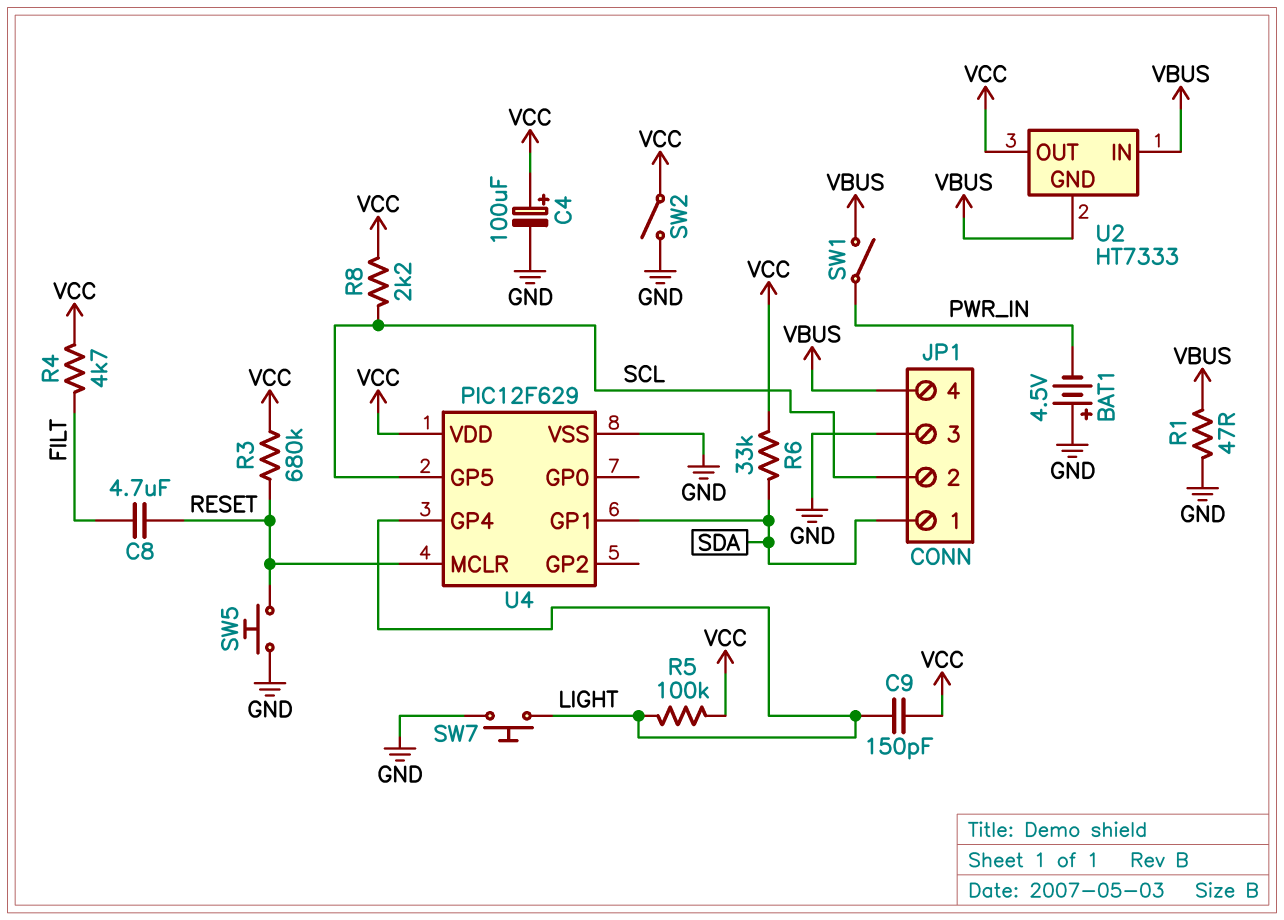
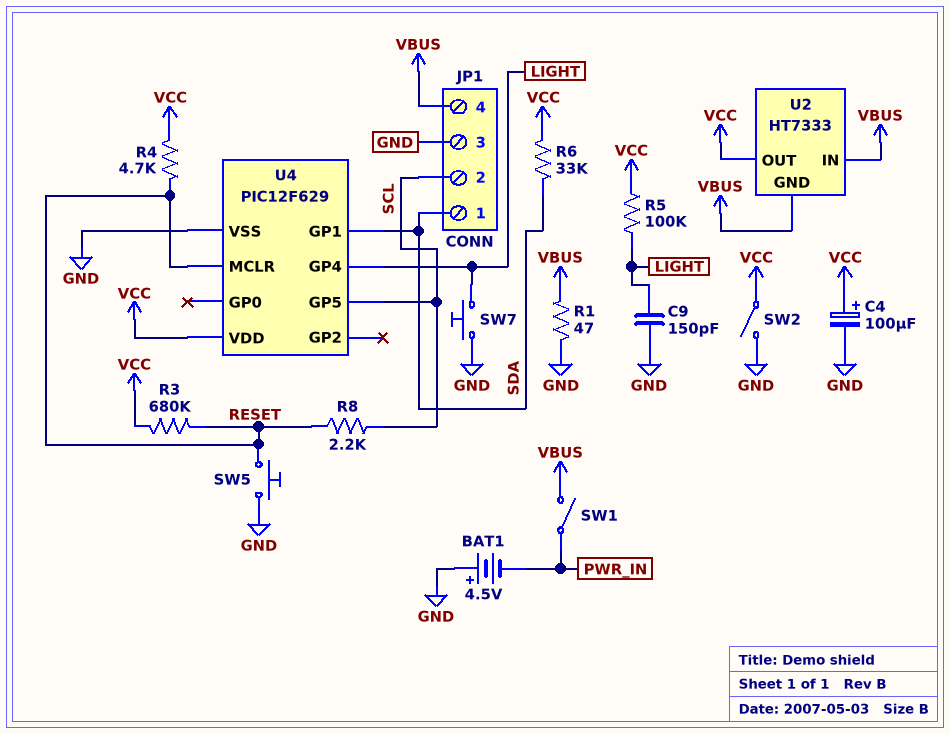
C8: 4.7uF (FILT, RESET) -> none
C9: 150pF (LIGHT, VCC) -> 150pF (GND, LIGHT)
R4: 4.7k (FILT, VCC) -> 4.7k (RESET, VCC)
R8: 2.2k (SCL, VCC) -> 2.2k (RESET, SCL)

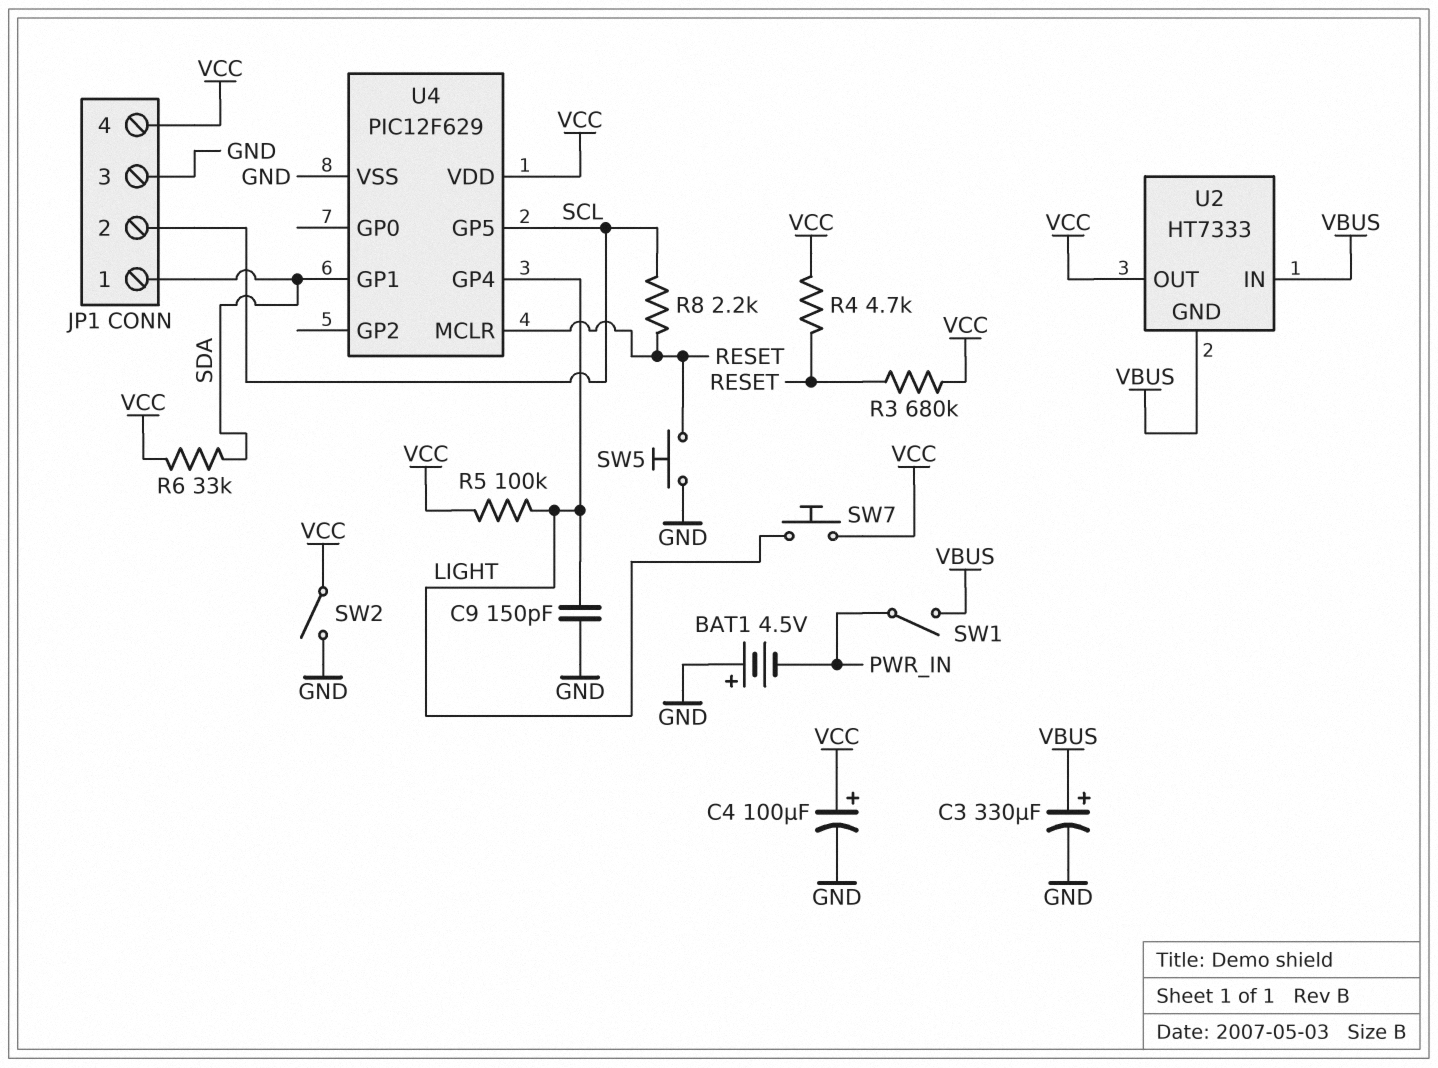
C3: none -> 330uF (plus VBUS, minus GND)
JP1 pin 4: VBUS -> VCC
R1: 47 (GND, VBUS) -> none
SW7: button (GND, LIGHT) -> button (LIGHT, VCC)

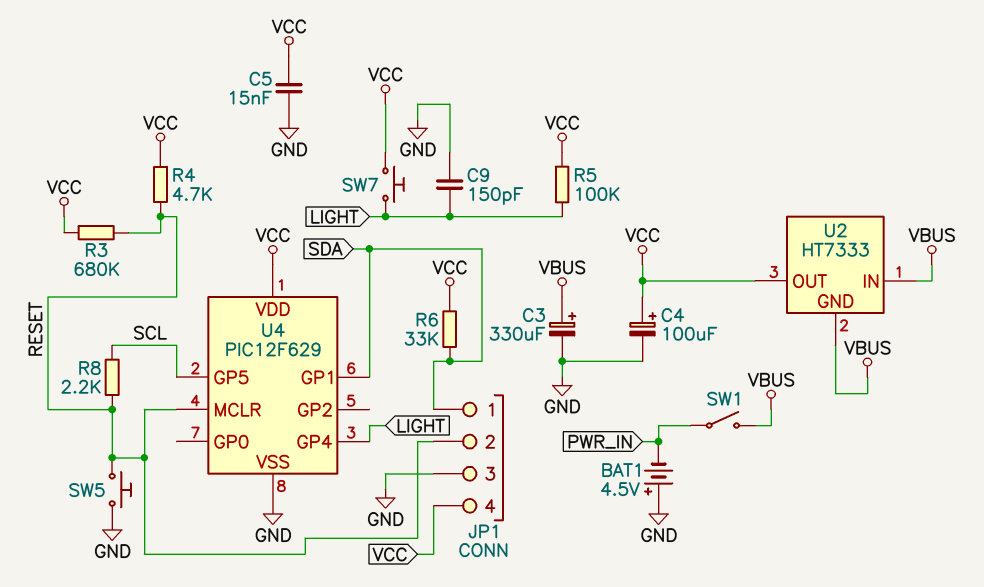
C5: none -> 15nF (GND, VCC)
JP1 pin 2: SCL -> RESET
SW2: switch (GND, VCC) -> none

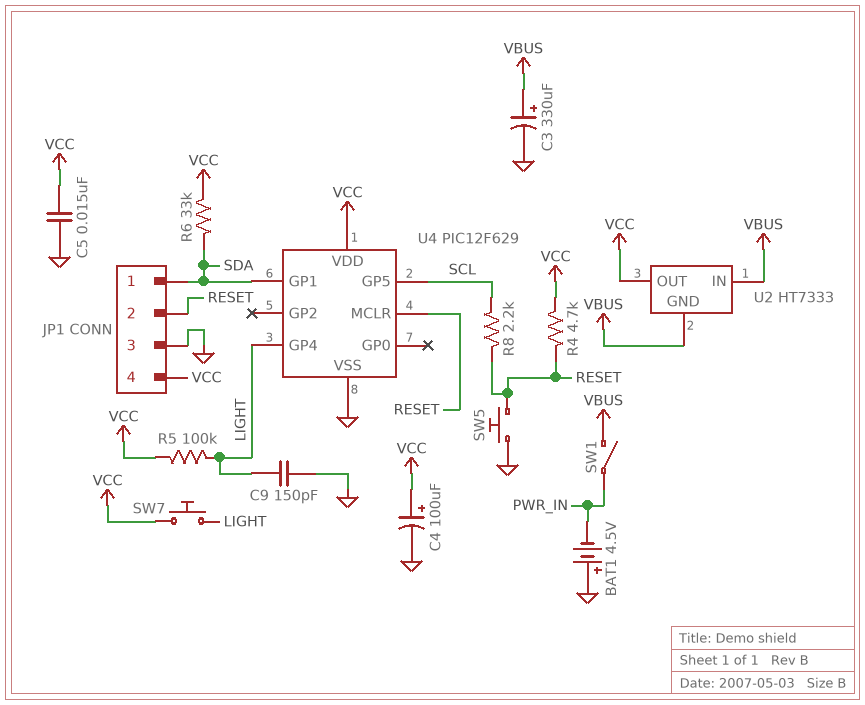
R3: 680k (RESET, VCC) -> none

